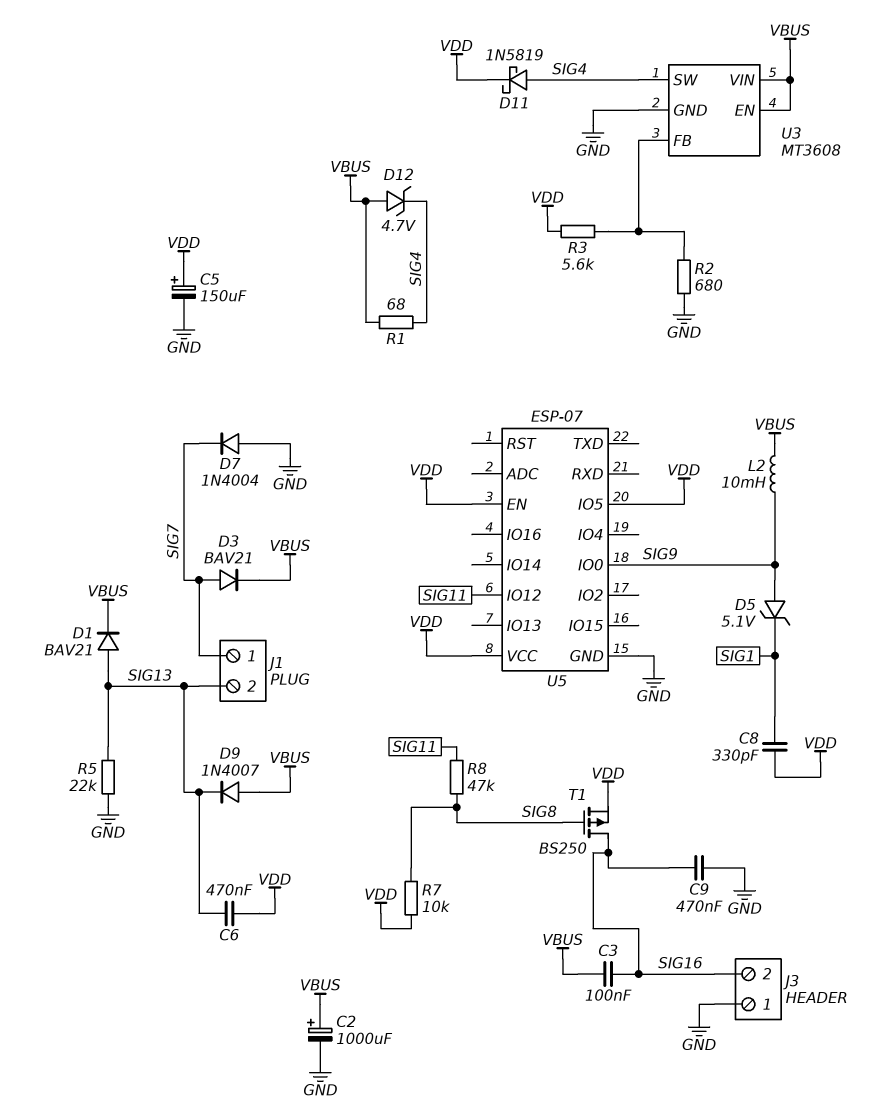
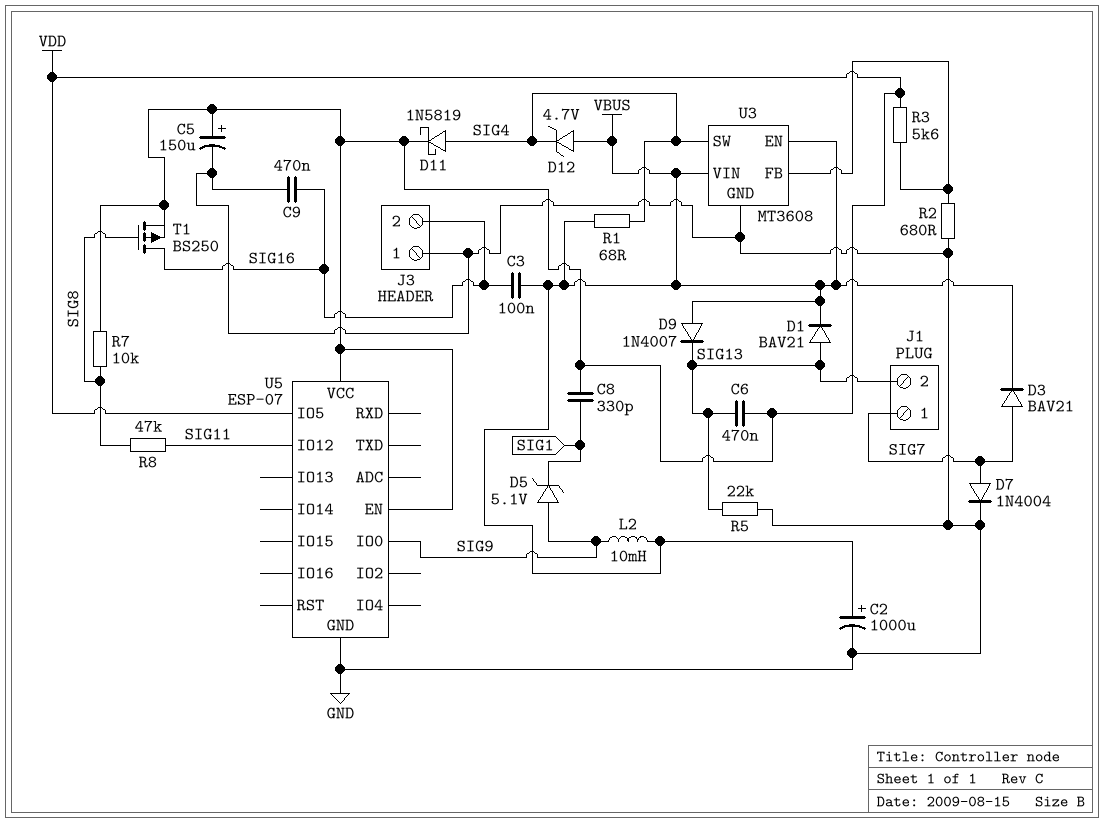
D7: diode 1N4004 (A GND, K SIG7) -> diode 1N4004 (A SIG7, K GND)

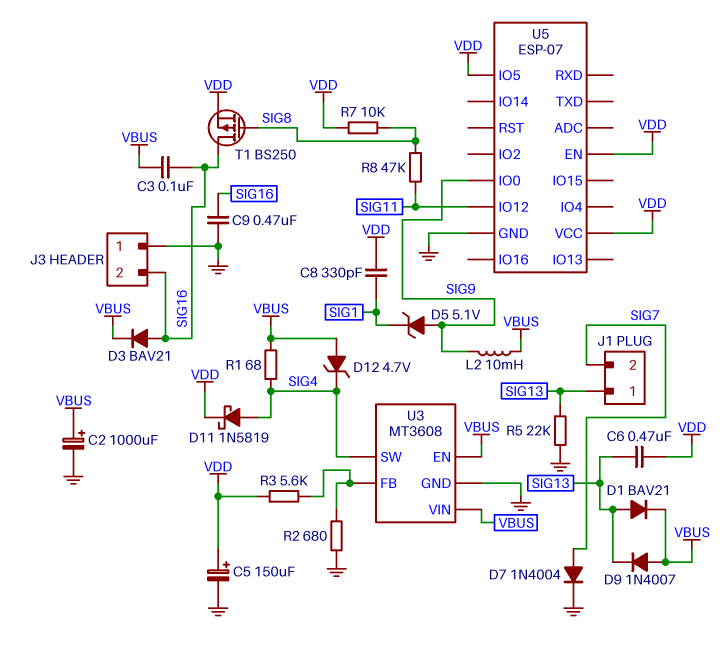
D3: diode BAV21 (A SIG7, K VBUS) -> diode BAV21 (A SIG16, K VBUS)
J1 pin 1: SIG7 -> SIG13
J1 pin 2: SIG13 -> SIG7

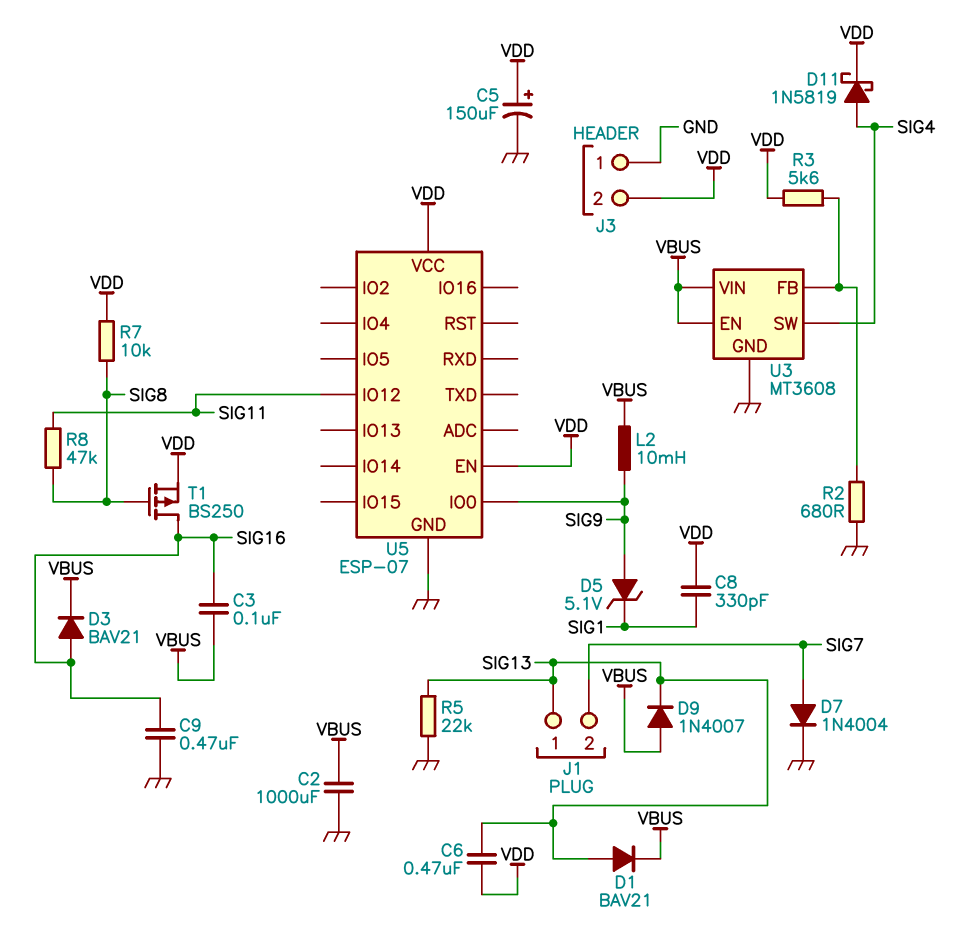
C2: 1000uF (plus VBUS, minus GND) -> 1000uF (GND, VBUS)
D12: zener 4.7V (A VBUS, K SIG4) -> none
J3 pin 2: SIG16 -> VDD
R1: 68 (SIG4, VBUS) -> none
U5 pin IO5: VDD -> none

